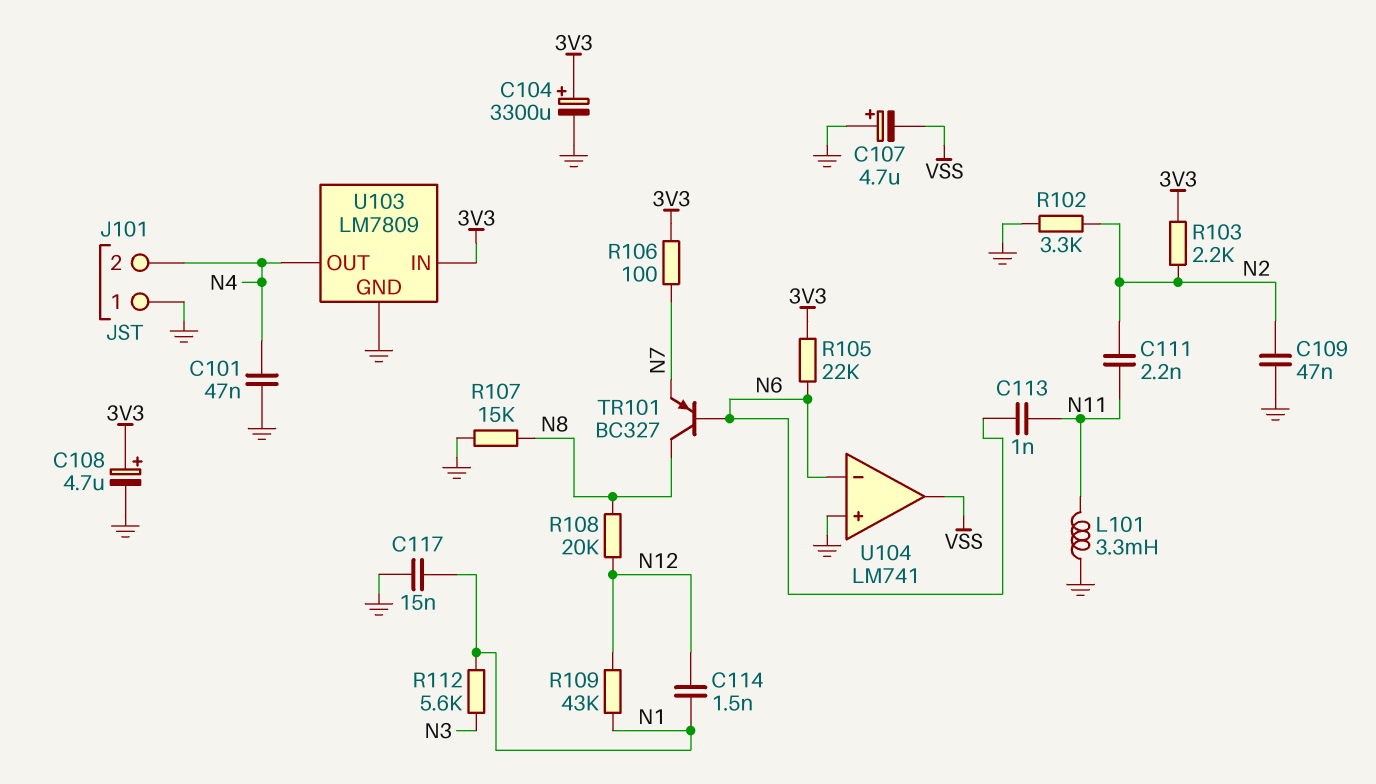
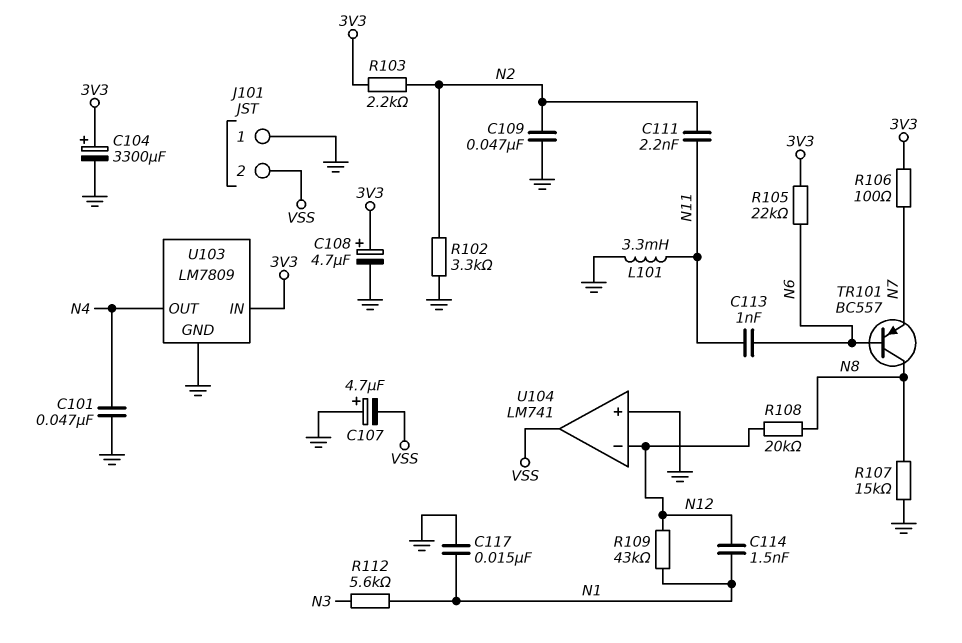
J101 pin 2: N4 -> VSS
TR101: PNP BC327 (B N6, C N8, E N7) -> PNP BC557 (B N6, C N8, E N7)
U104 pin in-: N6 -> N12

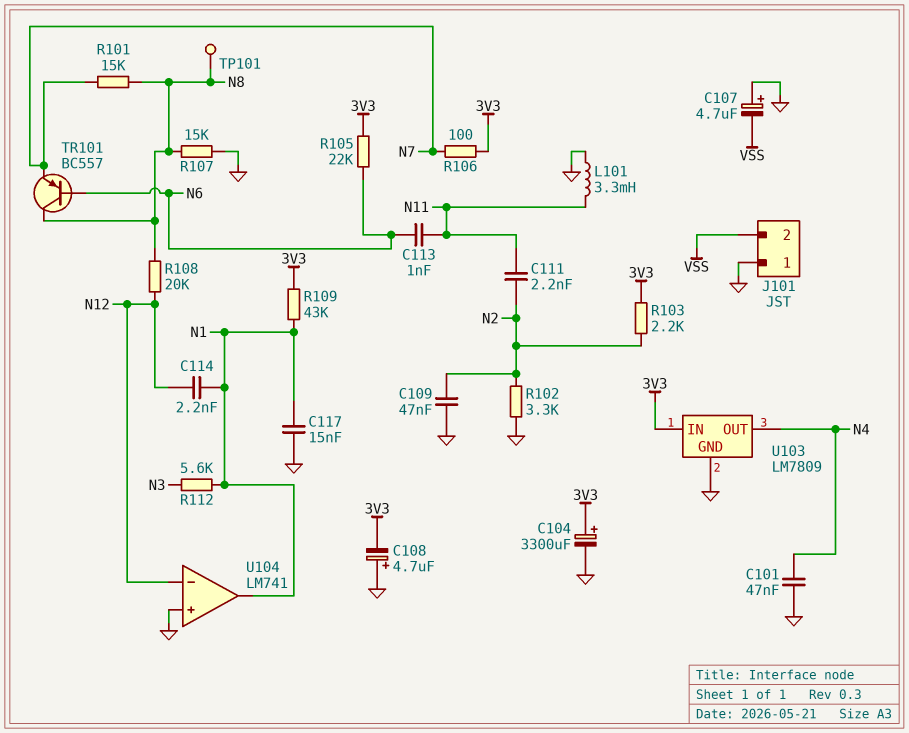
C108: 4.7uF (plus 3V3, minus GND) -> 4.7uF (plus GND, minus 3V3)
C114: 1.5nF (N1, N12) -> 2.2nF (N1, N12)
R101: none -> 15k (N7, N8)
R109: 43k (N1, N12) -> 43k (3V3, N1)
TP101: none -> test point (N8)
U104 pin out: VSS -> N1

